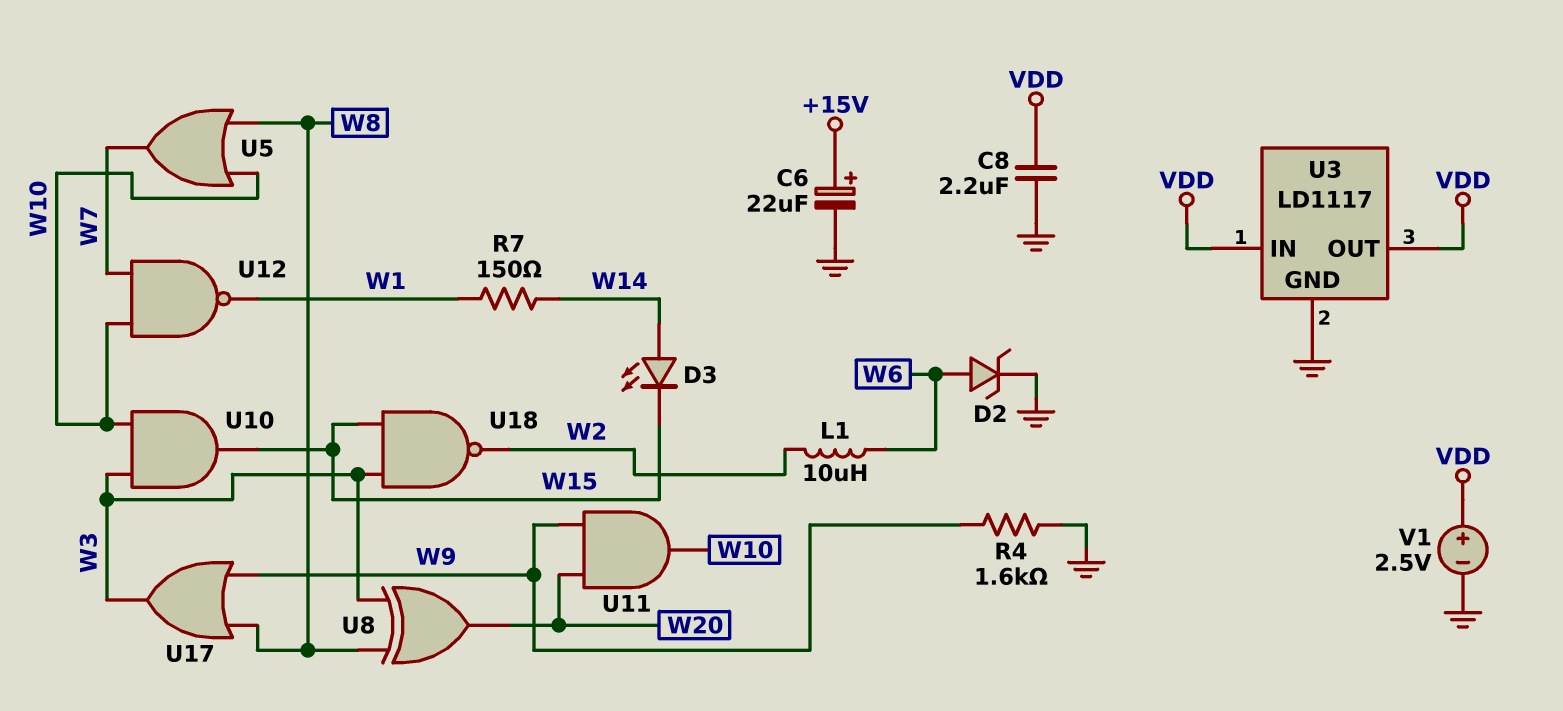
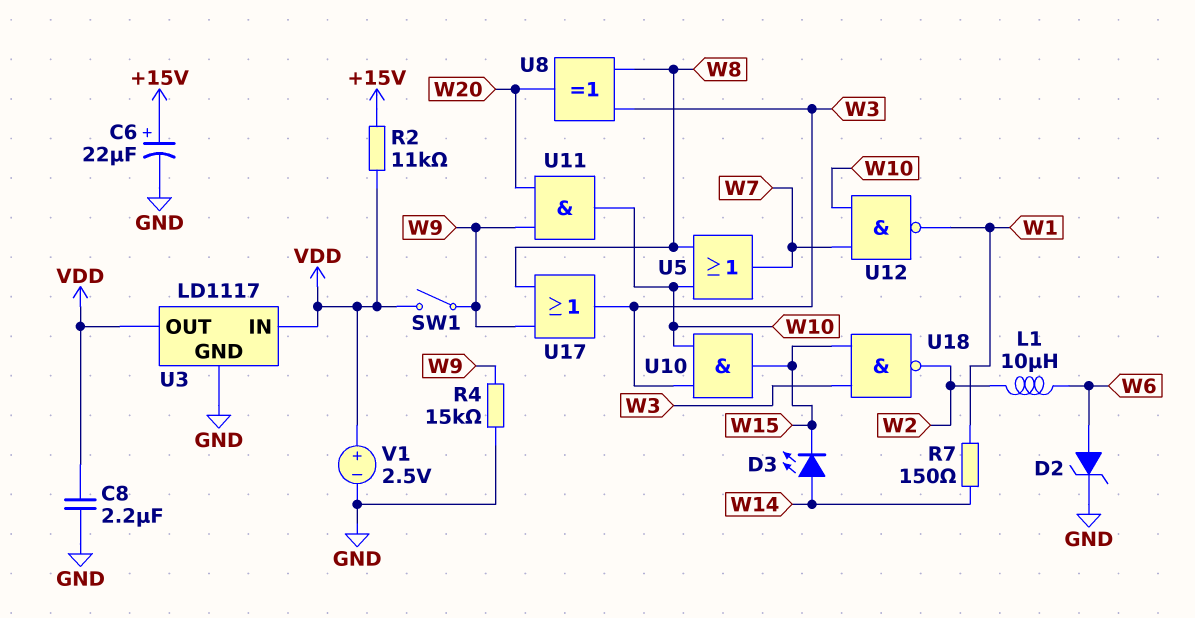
R2: none -> 11k (+15V, VDD)
R4: 1.6k (GND, W9) -> 15k (GND, W9)
SW1: none -> switch (VDD, W9)

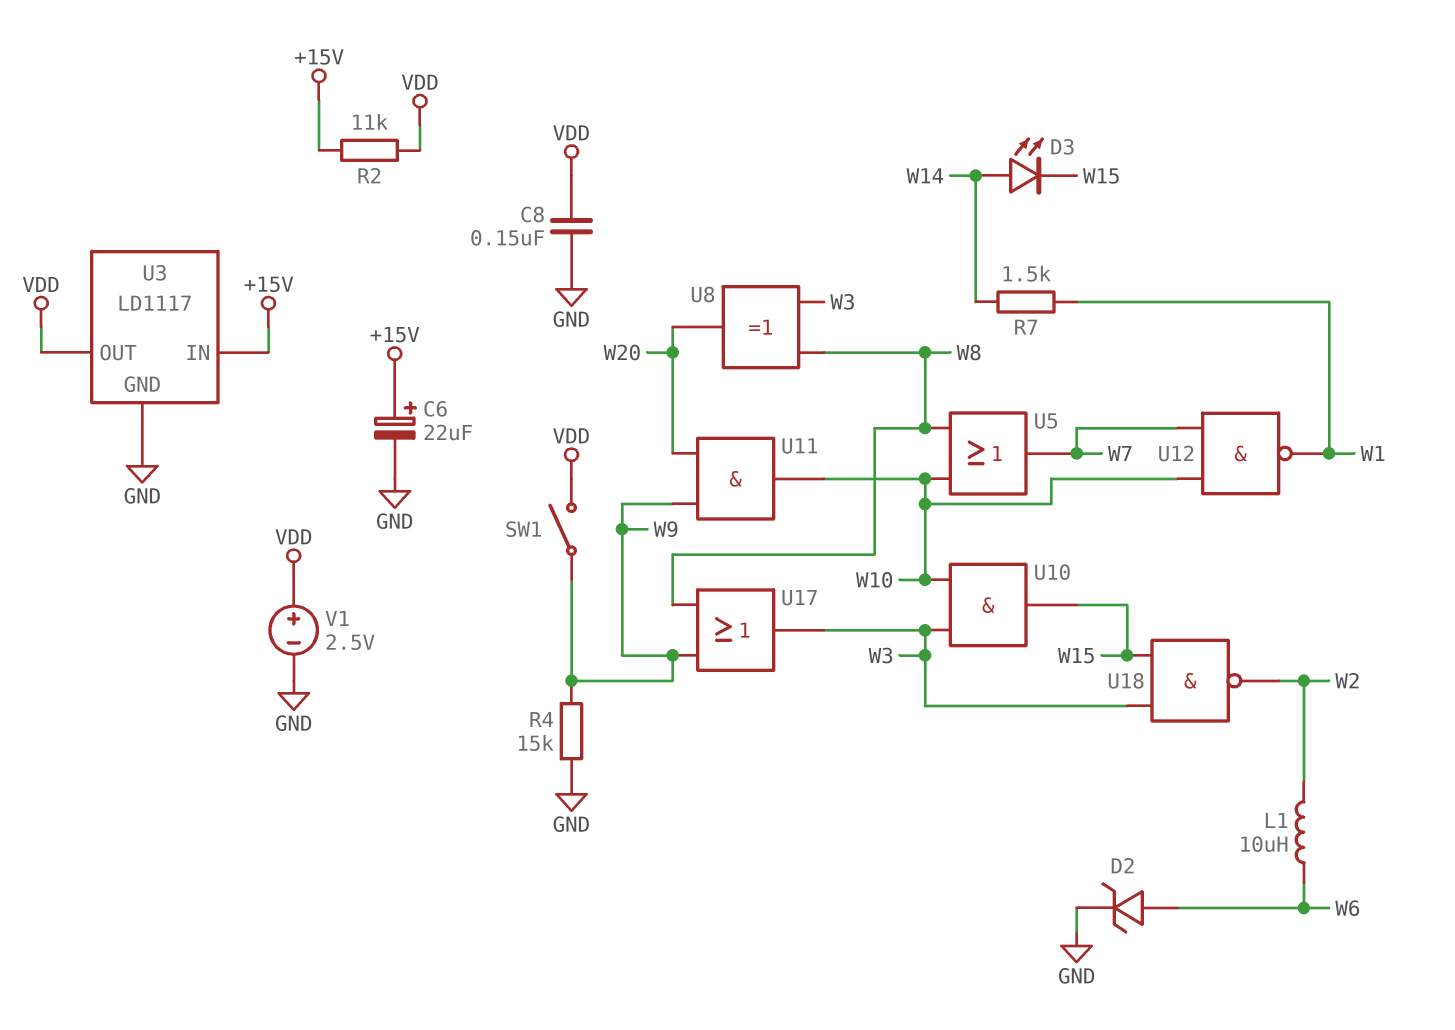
C8: 2.2uF (GND, VDD) -> 150nF (GND, VDD)
R7: 150 (W1, W14) -> 1.5k (W1, W14)
U3 pin IN: VDD -> +15V

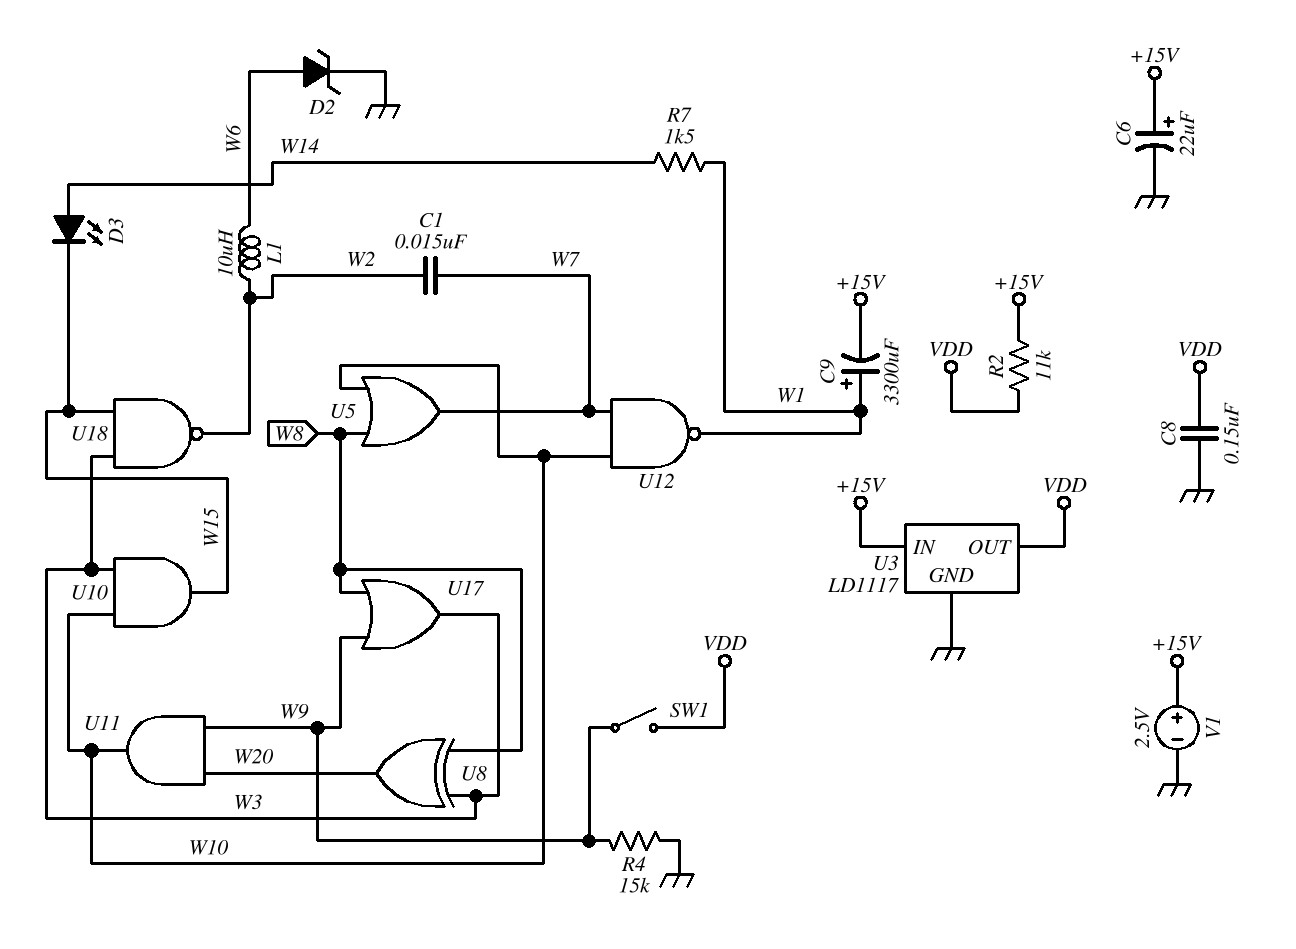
C1: none -> 15nF (W2, W7)
C9: none -> 3300uF (plus W1, minus +15V)
V1: 2.5V (plus VDD, minus GND) -> 2.5V (plus +15V, minus GND)

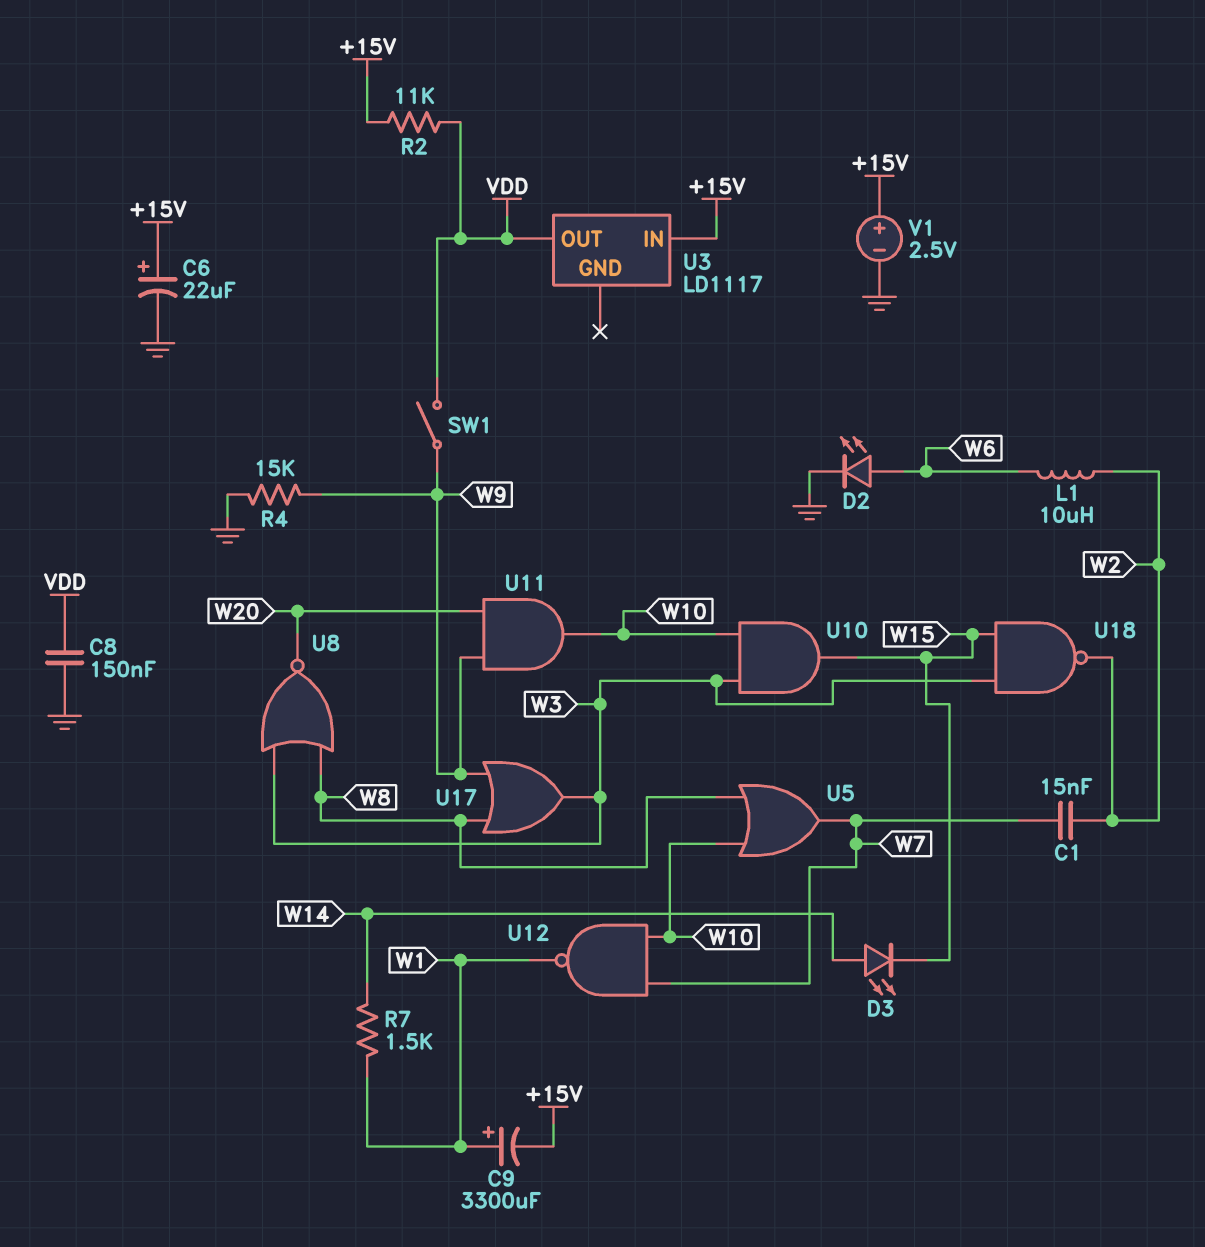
D2: zener (A W6, K GND) -> LED (A W6, K GND)
U3 pin GND: GND -> none
U8: XOR (in W3, in W8, out W20) -> NOR (in W3, in W8, out W20)

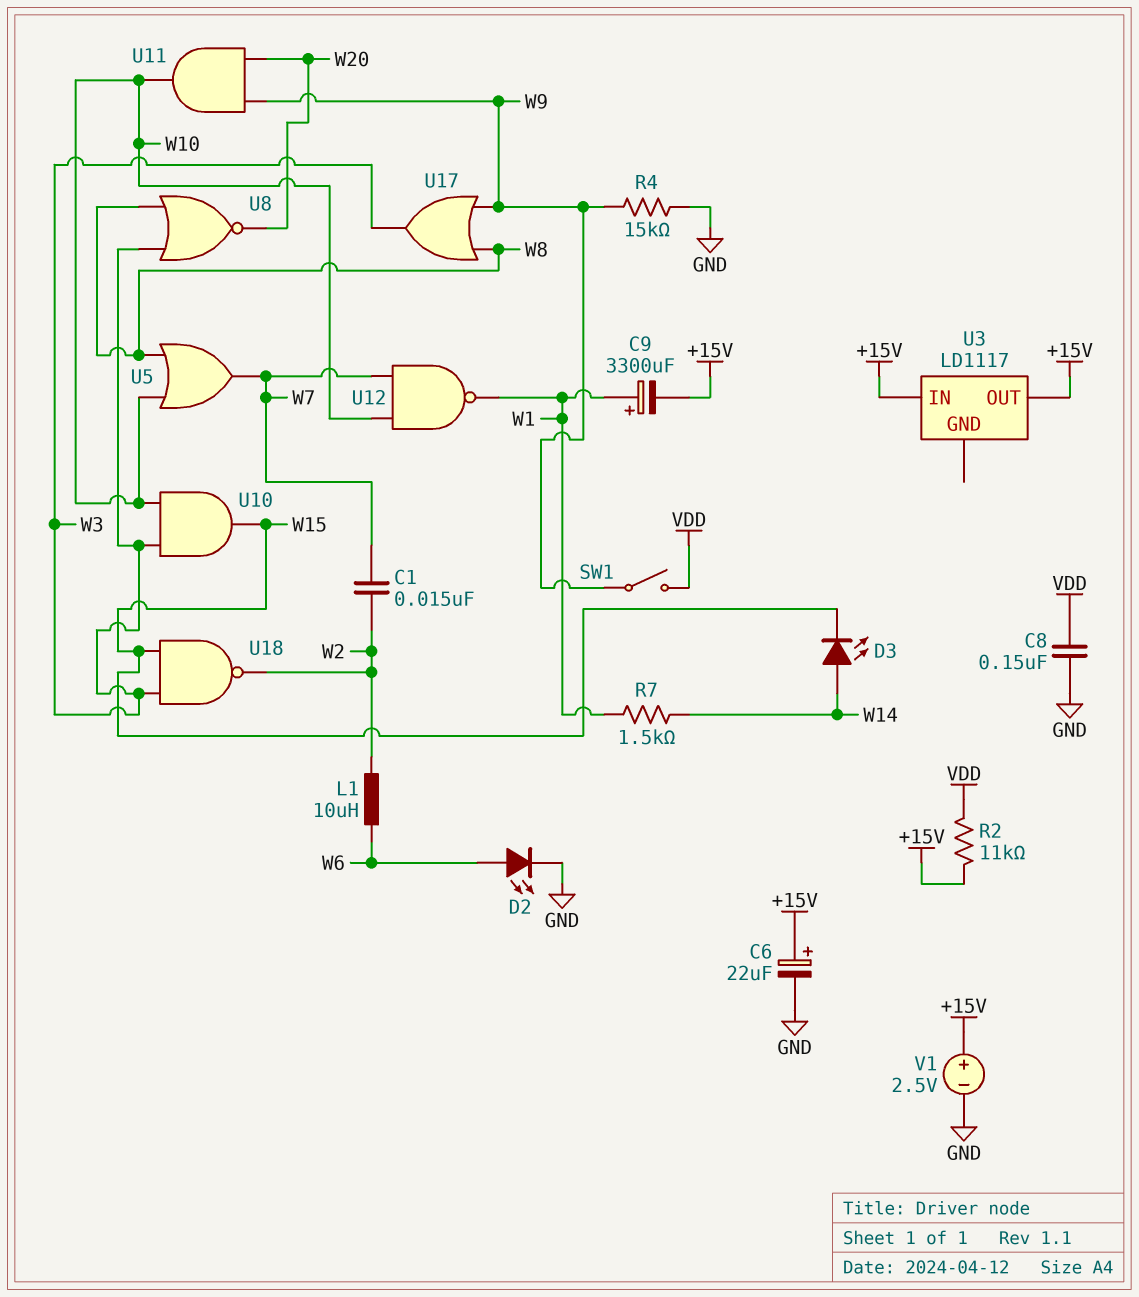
U3 pin OUT: VDD -> +15V

